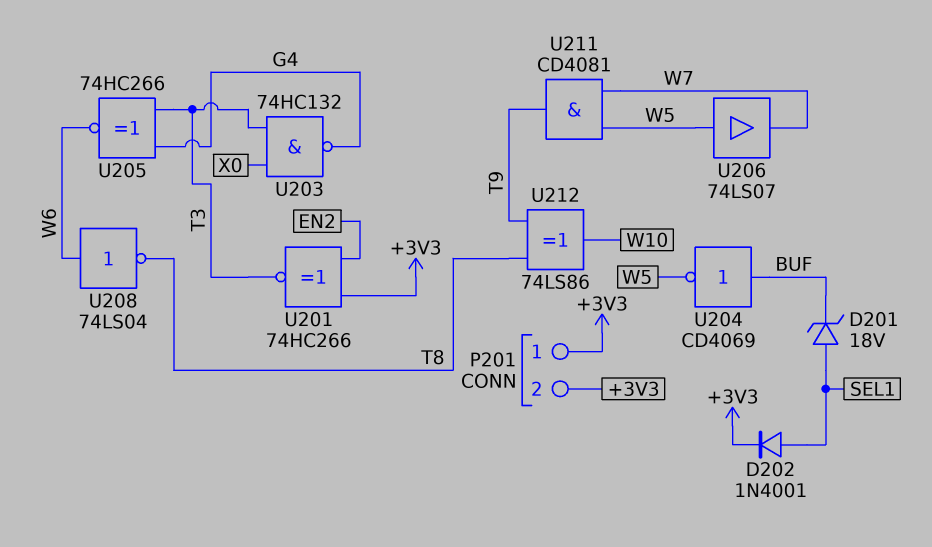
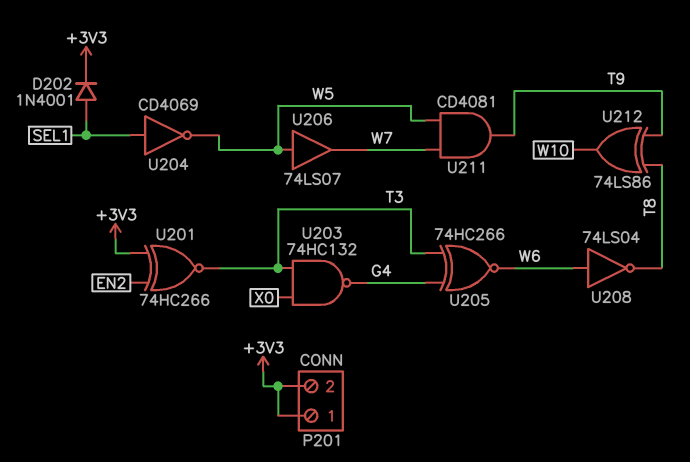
D201: zener 18V (A SEL1, K BUF) -> none
U204: NOT CD4069 (in BUF, out W5) -> NOT CD4069 (in SEL1, out W5)

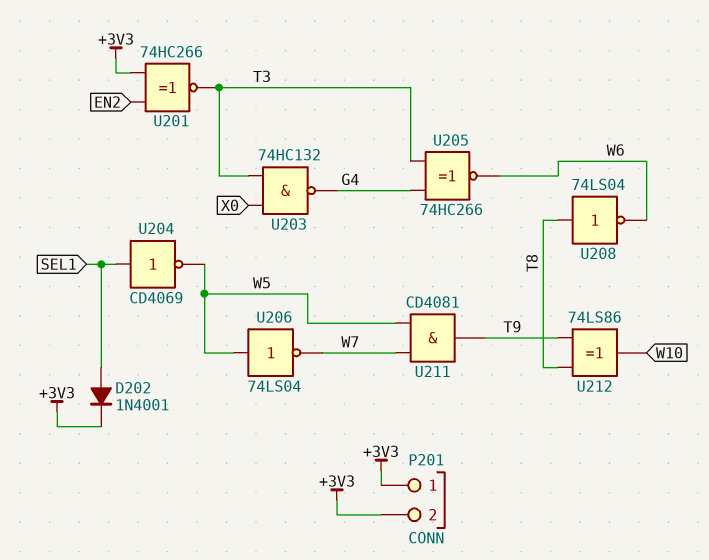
U206: buffer 74LS07 (in W5, out W7) -> NOT 74LS04 (in W5, out W7)
U208: NOT 74LS04 (in W6, out T8) -> NOT 74LS04 (in T8, out W6)

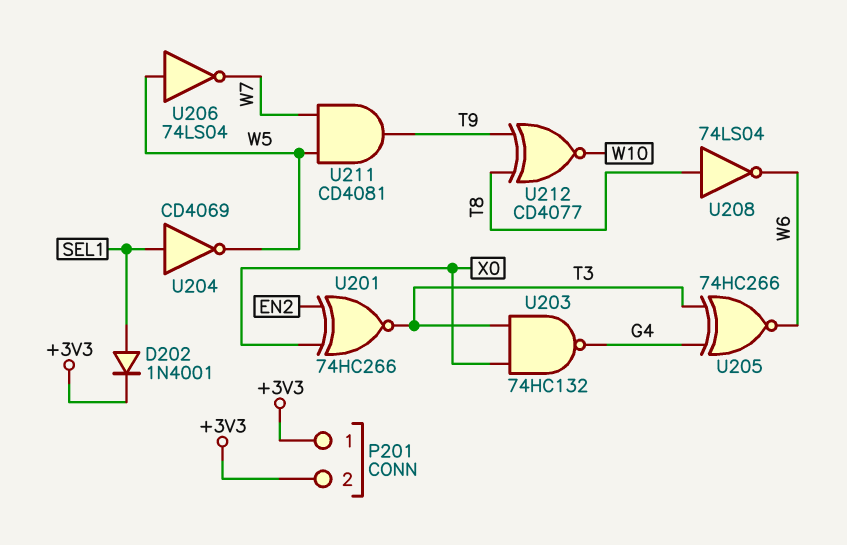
U201: XNOR 74HC266 (in +3V3, in EN2, out T3) -> XNOR 74HC266 (in EN2, in X0, out T3)
U212: XOR 74LS86 (in T8, in T9, out W10) -> XNOR CD4077 (in T8, in T9, out W10)

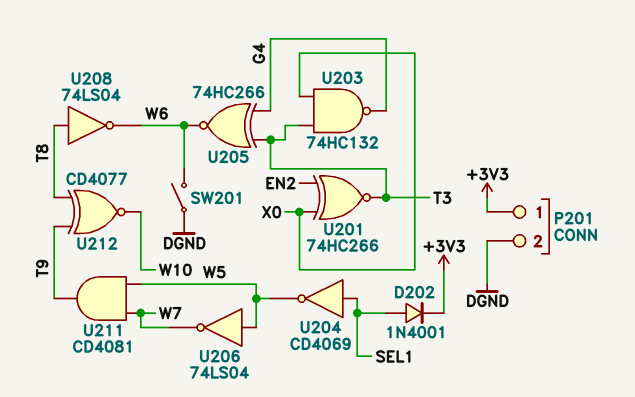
P201 pin 2: +3V3 -> DGND
SW201: none -> switch (DGND, W6)

